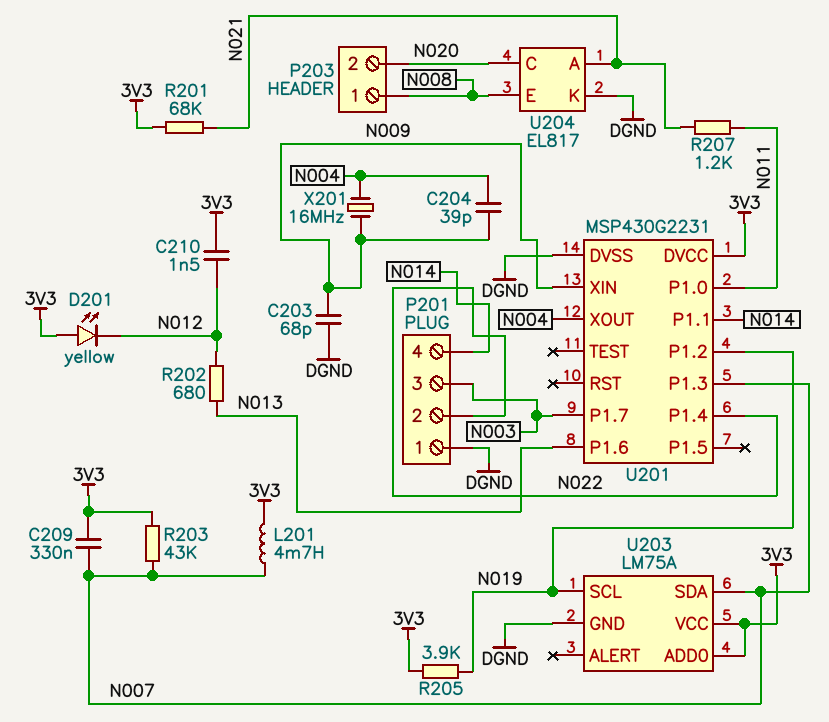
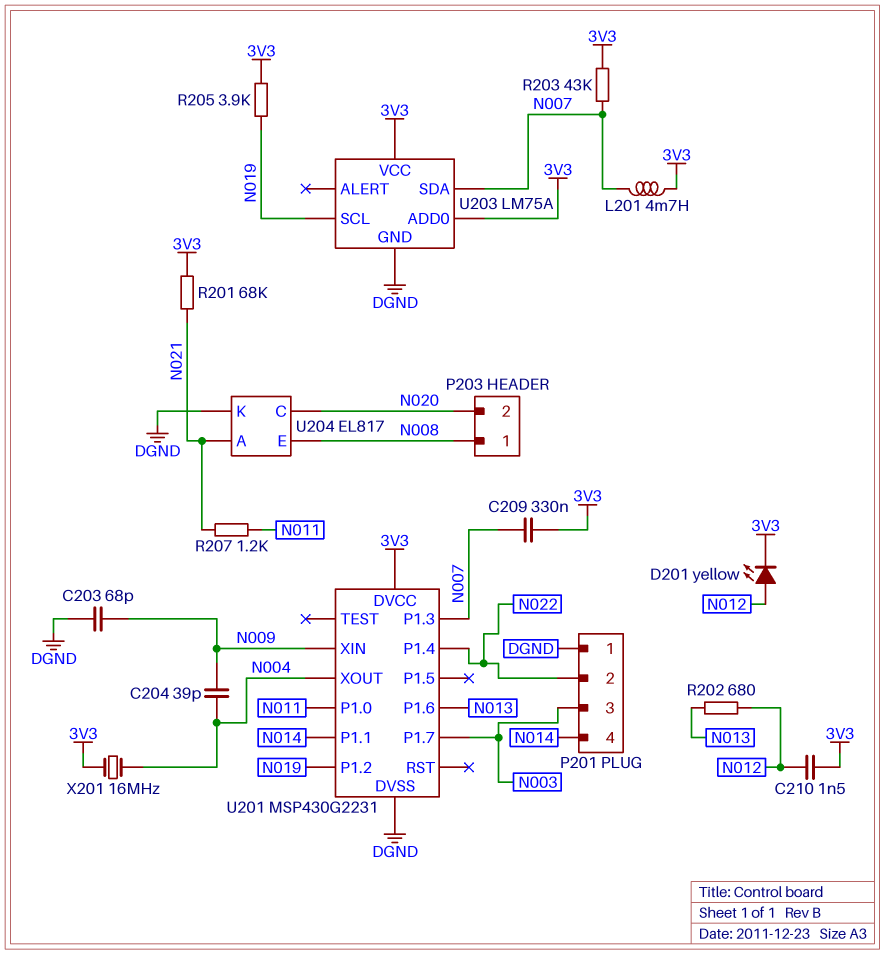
D201: LED yellow (A 3V3, K N012) -> LED yellow (A N012, K 3V3)
X201: 16MHz (N004, N009) -> 16MHz (3V3, N004)

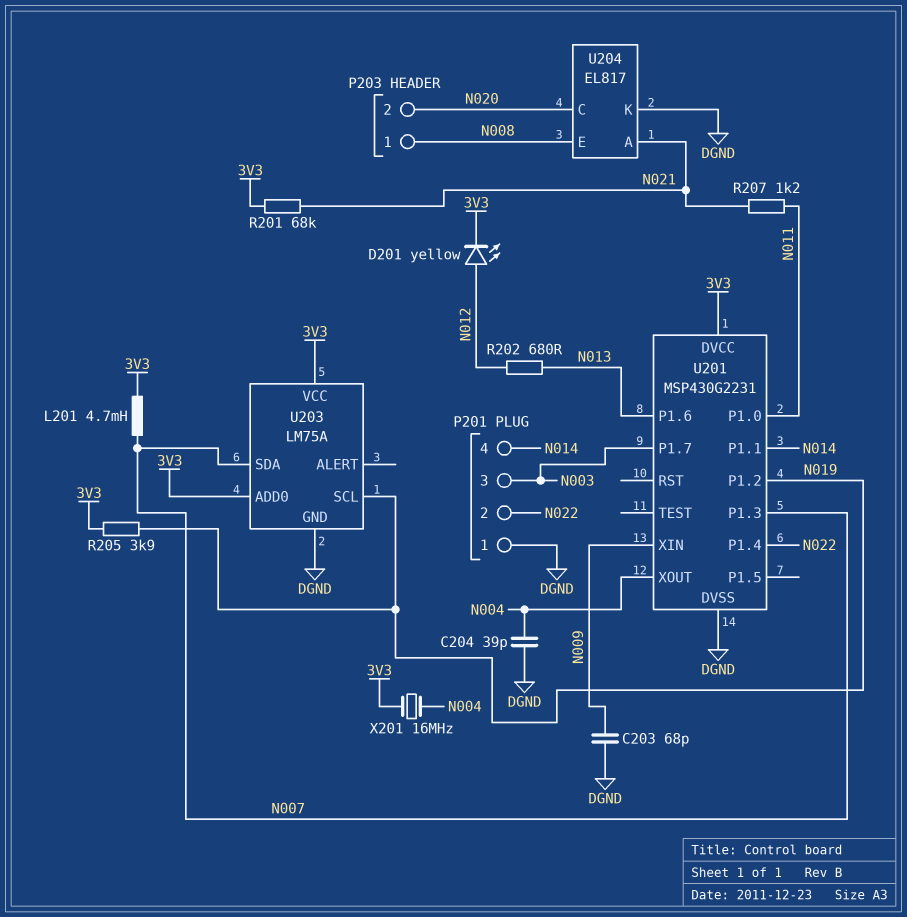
C204: 39pF (N004, N009) -> 39pF (DGND, N004)
C209: 330nF (3V3, N007) -> none
C210: 1.5nF (3V3, N012) -> none
R203: 43k (3V3, N007) -> none

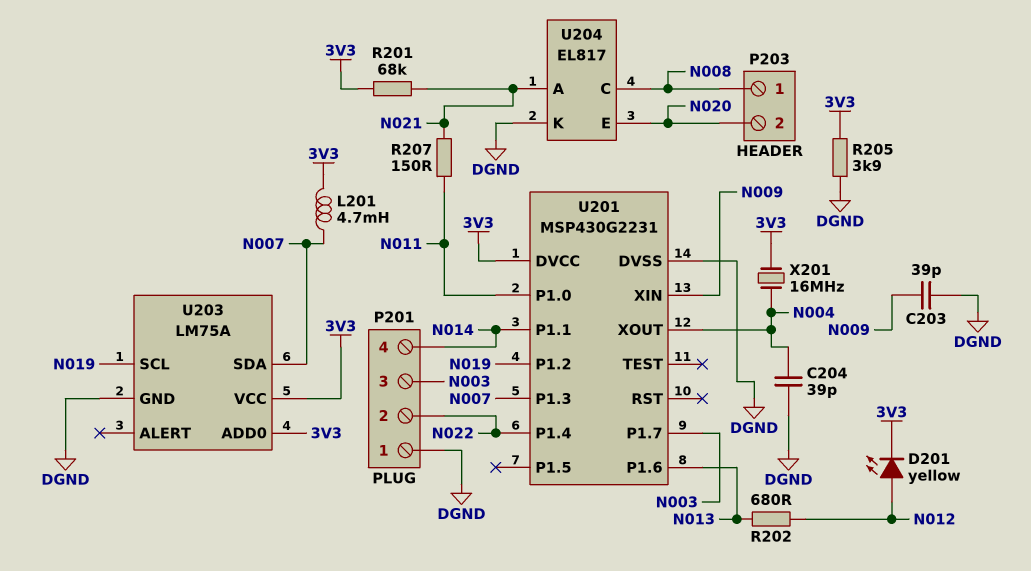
C203: 68pF (DGND, N009) -> 39pF (DGND, N009)
R205: 3.9k (3V3, N019) -> 3.9k (3V3, DGND)
R207: 1.2k (N011, N021) -> 150 (N011, N021)
U204 pin C: N020 -> N008
U204 pin E: N008 -> N020

